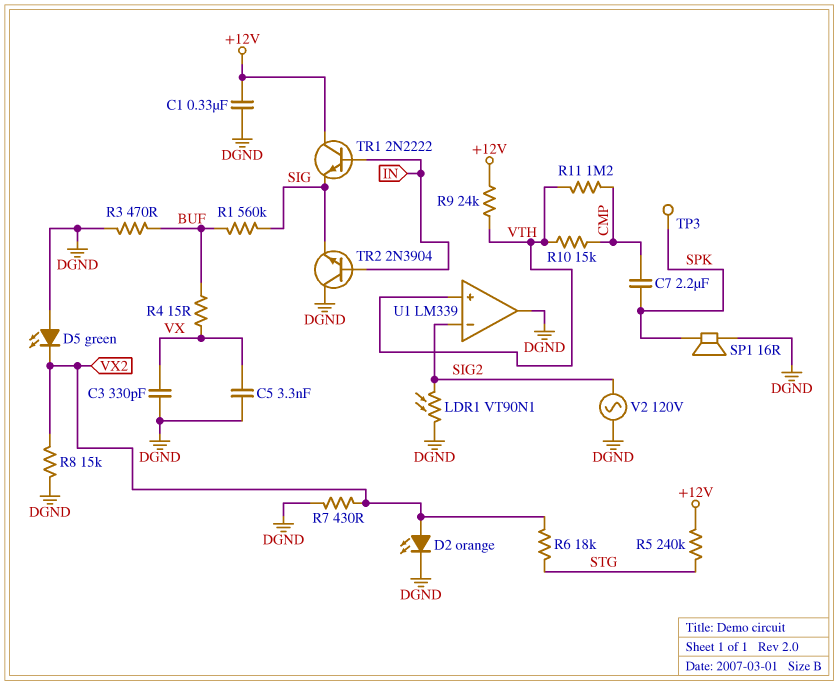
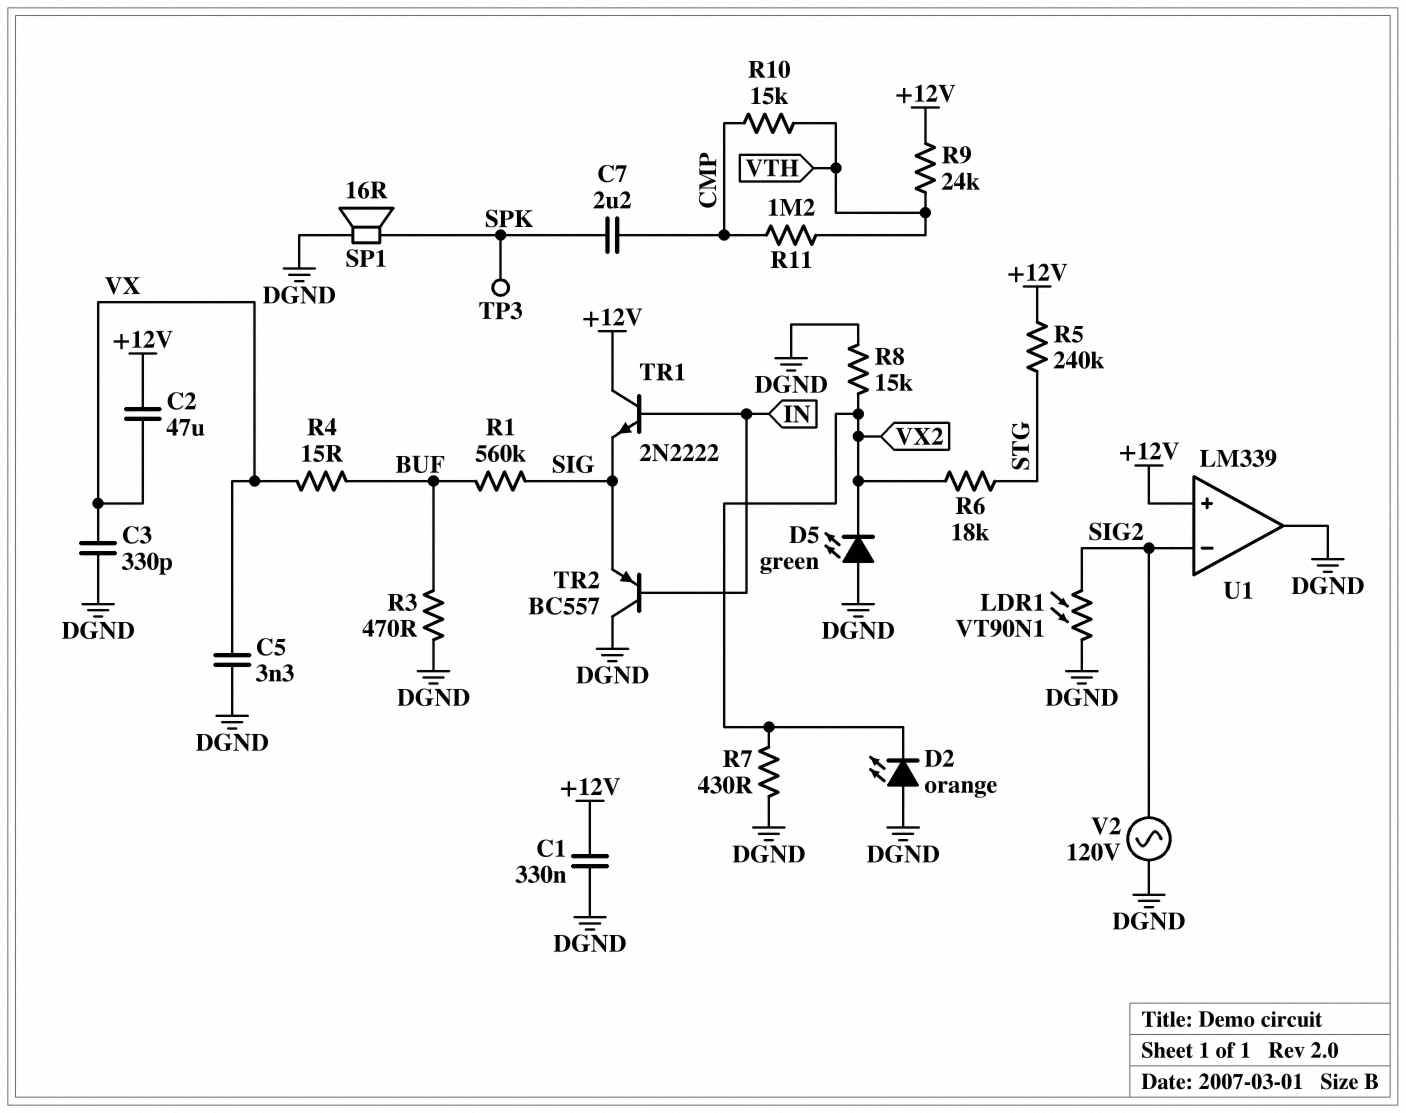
C2: none -> 47uF (+12V, VX)
D2: LED orange (A VX2, K DGND) -> LED orange (A DGND, K VX2)
TR2: NPN 2N3904 (B IN, C DGND, E SIG) -> PNP BC557 (B IN, C DGND, E SIG)
U1 pin in+: VTH -> +12V

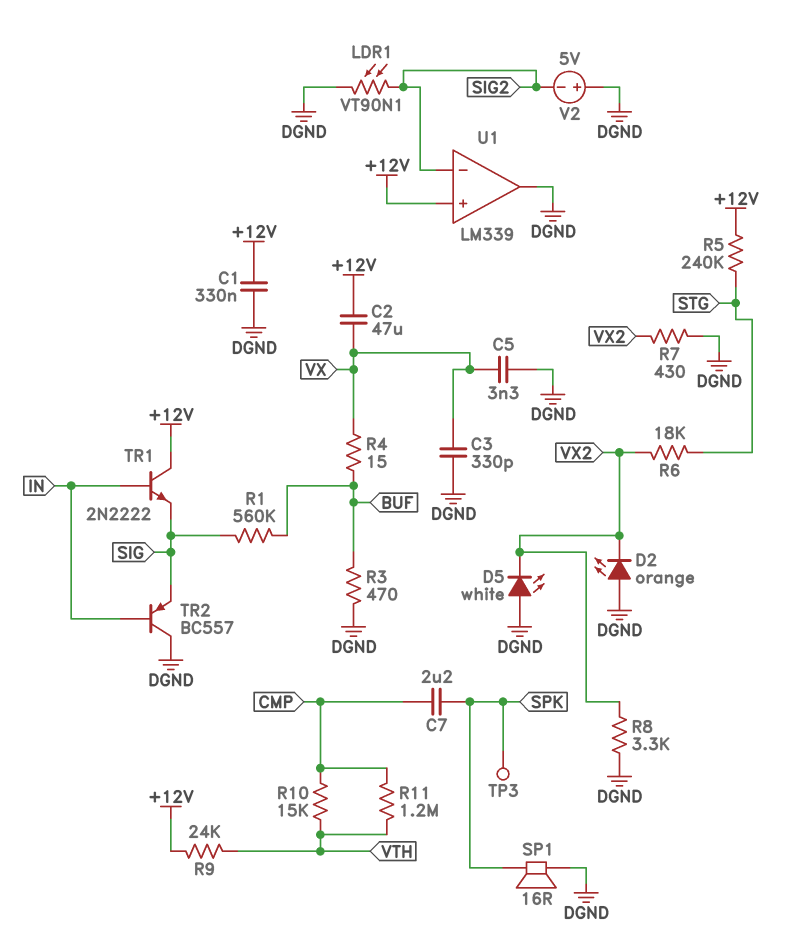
D5: LED green (A DGND, K VX2) -> LED white (A DGND, K VX2)
R8: 15k (DGND, VX2) -> 3.3k (DGND, VX2)
V2: AC 120V (DGND, SIG2) -> 5V (plus DGND, minus SIG2)

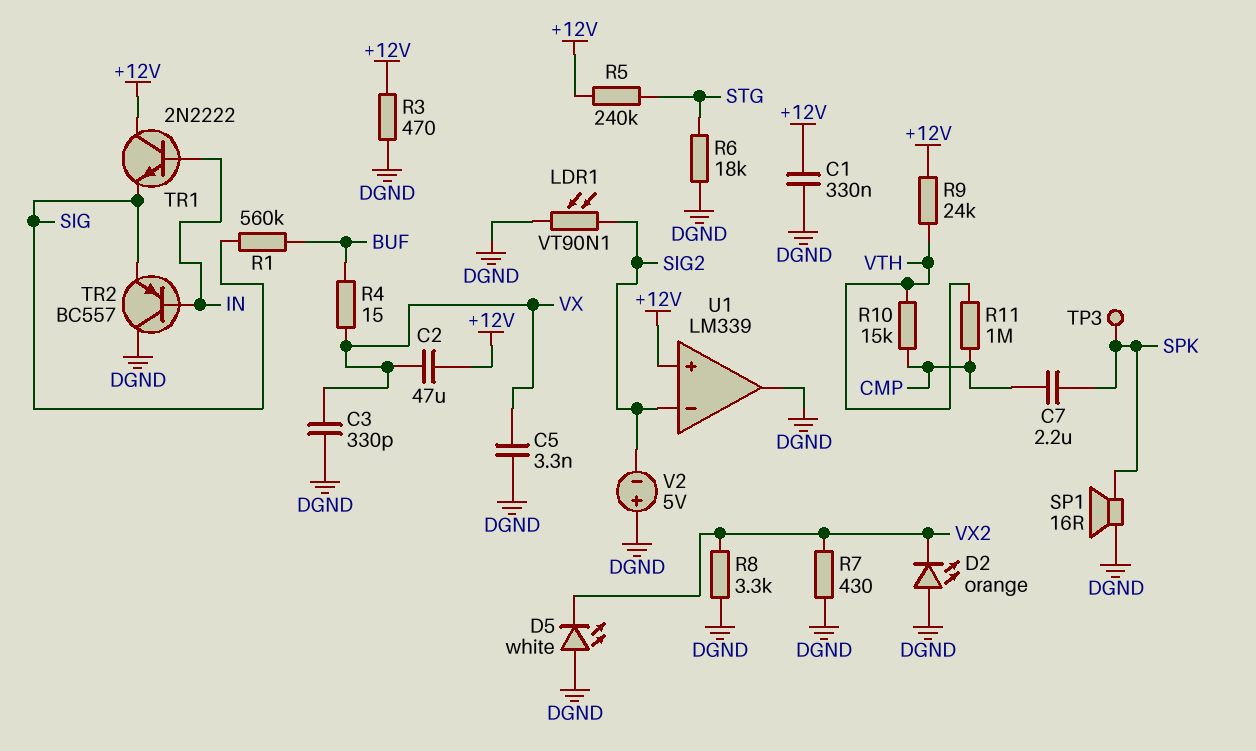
R3: 470 (BUF, DGND) -> 470 (+12V, DGND)
R6: 18k (STG, VX2) -> 18k (DGND, STG)
R11: 1.2M (CMP, VTH) -> 1M (CMP, VTH)

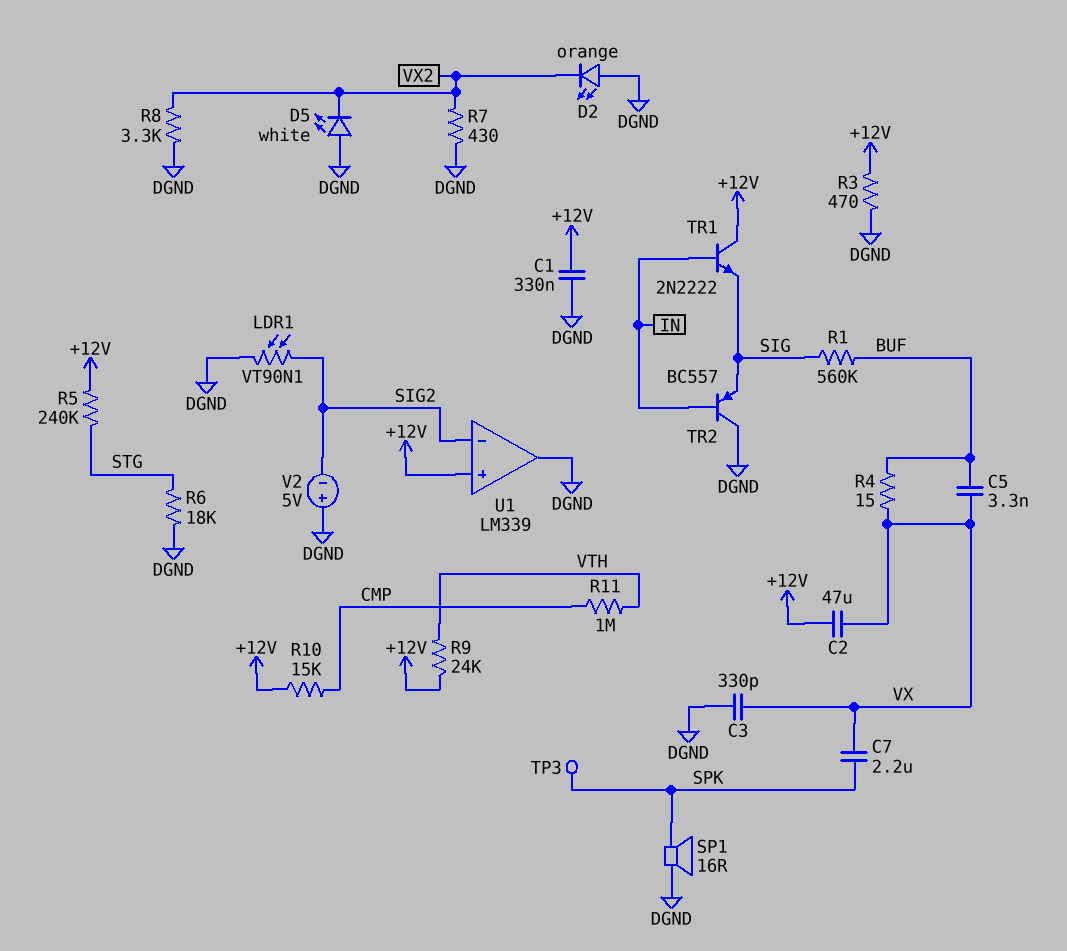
C5: 3.3nF (DGND, VX) -> 3.3nF (BUF, VX)
C7: 2.2uF (CMP, SPK) -> 2.2uF (SPK, VX)
R10: 15k (CMP, VTH) -> 15k (+12V, CMP)

